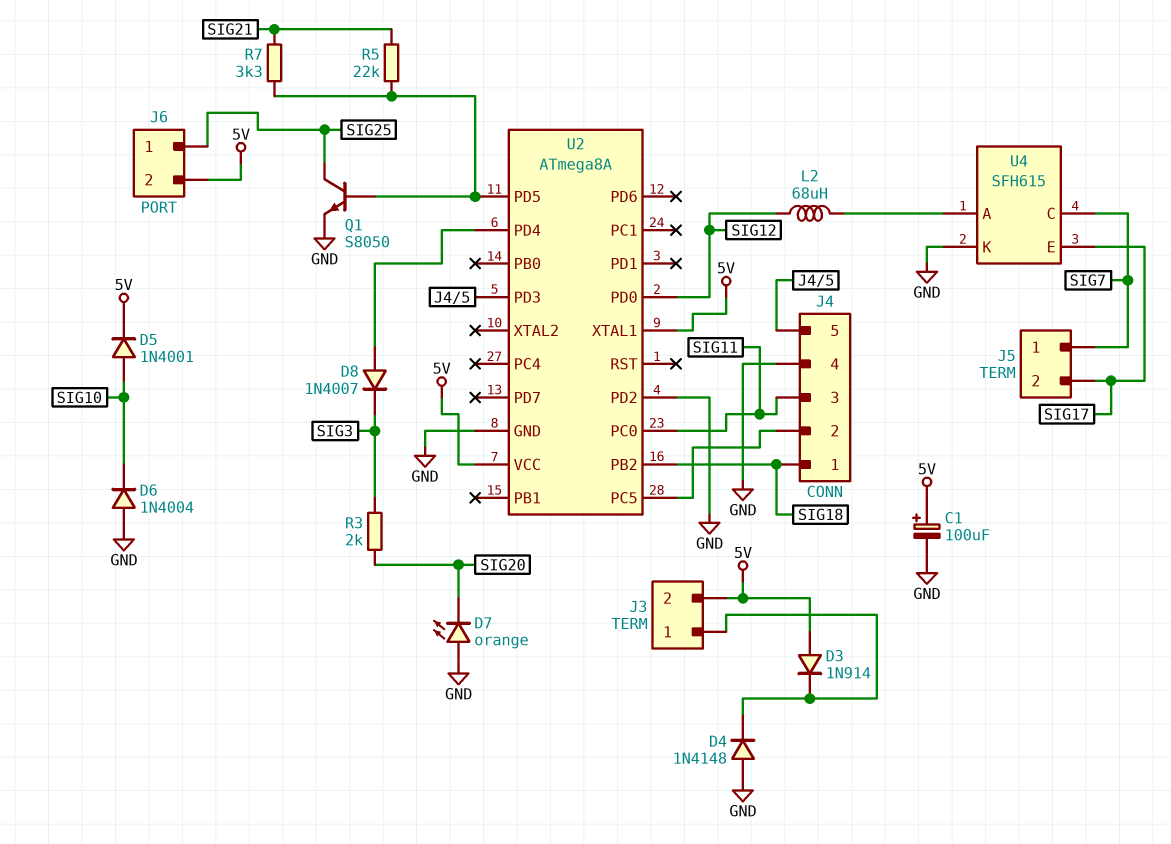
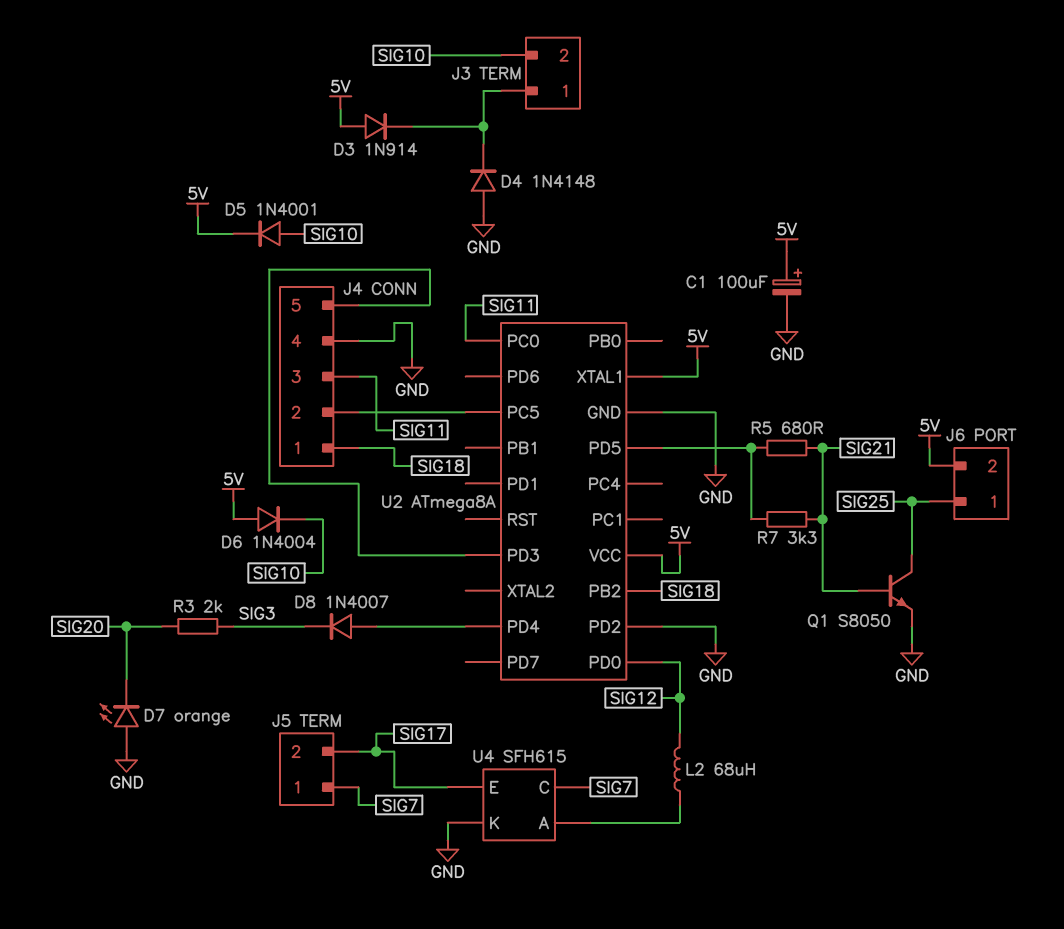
D6: diode 1N4004 (A GND, K SIG10) -> diode 1N4004 (A 5V, K SIG10)
J3 pin 2: 5V -> SIG10
Q1: NPN S8050 (B U2/PD5, C SIG25, E GND) -> NPN S8050 (B SIG21, C SIG25, E GND)
R5: 22k (SIG21, U2/PD5) -> 680 (SIG21, U2/PD5)

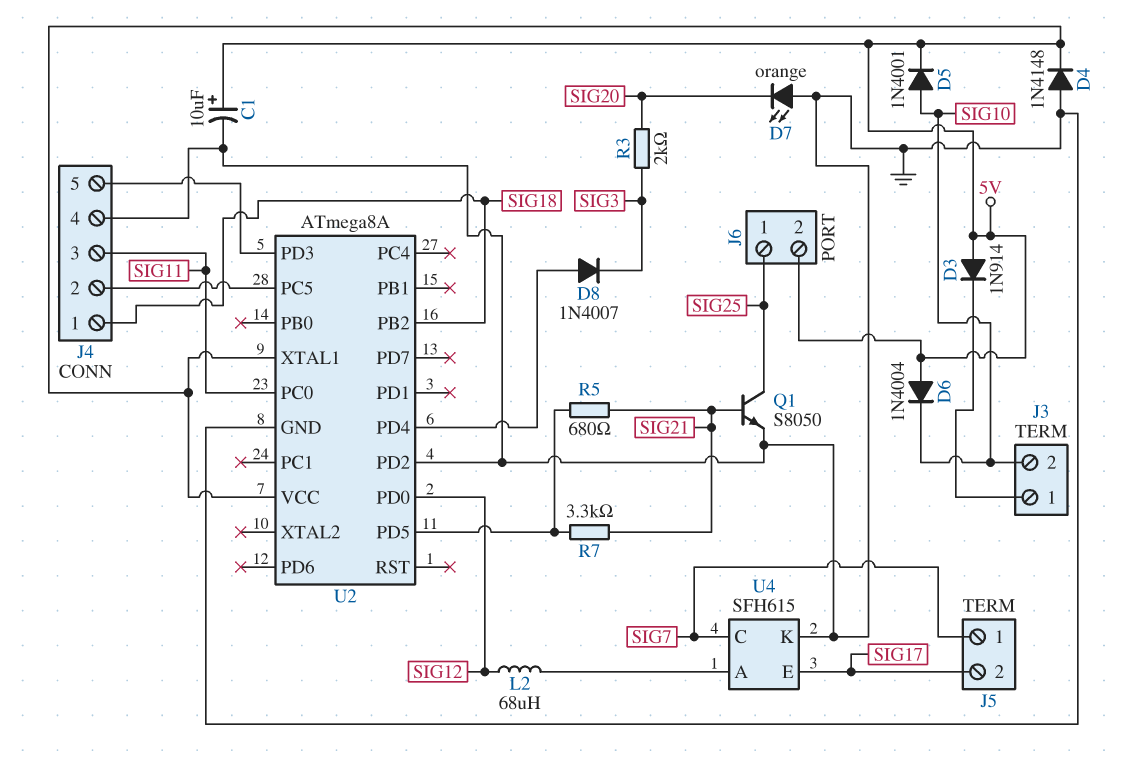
C1: 100uF (plus 5V, minus GND) -> 10uF (plus 5V, minus GND)
D4: diode 1N4148 (A GND, K J3/1) -> diode 1N4148 (A GND, K 5V)

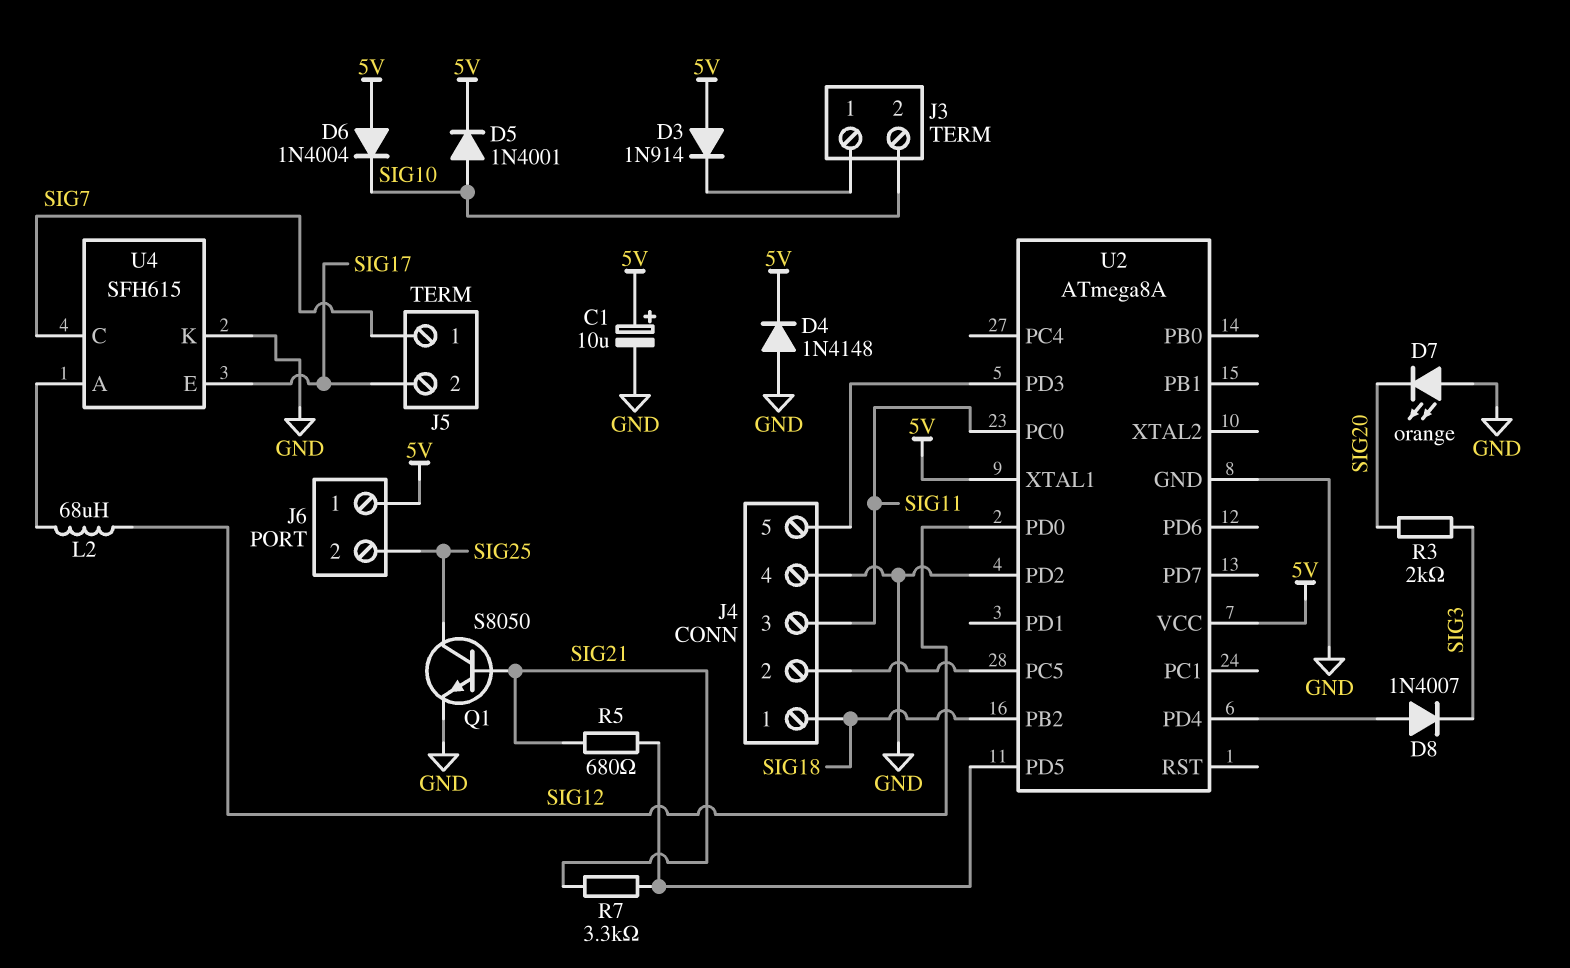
J6 pin 1: SIG25 -> 5V
J6 pin 2: 5V -> SIG25

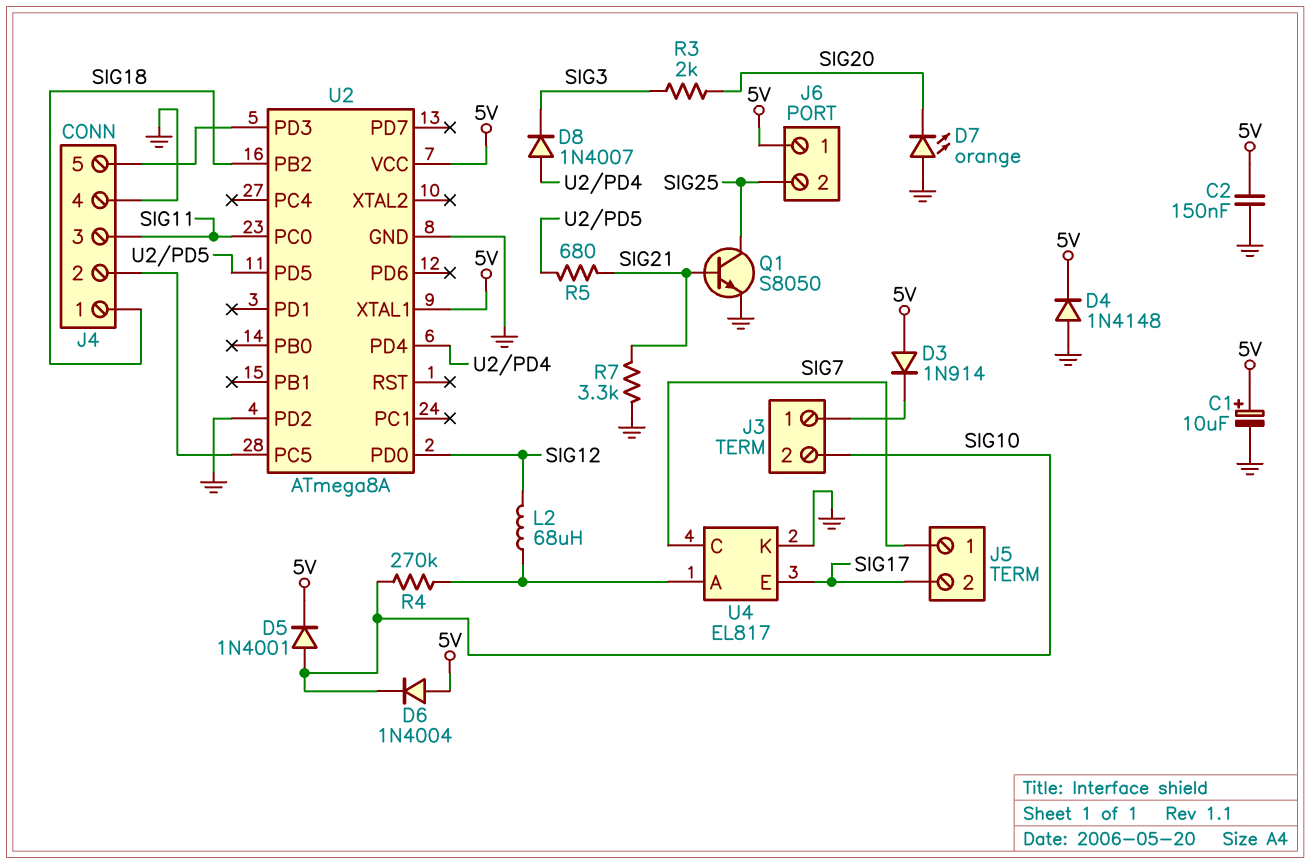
C2: none -> 150nF (5V, GND)
R4: none -> 270k (SIG10, U4/A)
R7: 3.3k (SIG21, U2/PD5) -> 3.3k (GND, SIG21)
U4: SFH615 -> EL817

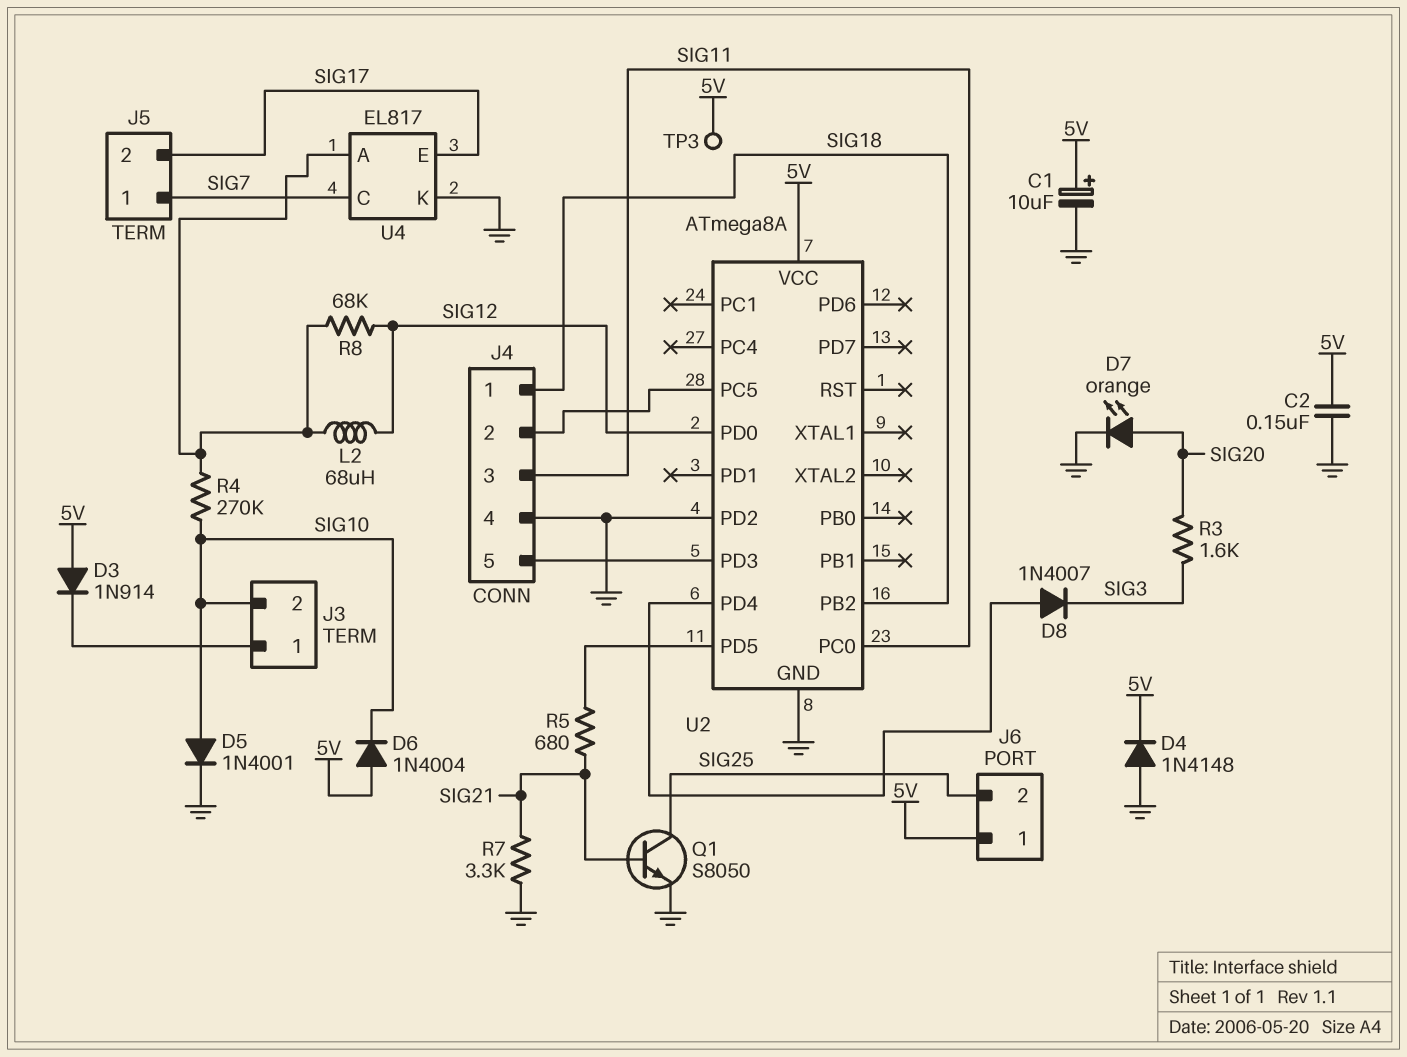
D5: diode 1N4001 (A SIG10, K 5V) -> diode 1N4001 (A SIG10, K GND)
D7: LED orange (A GND, K SIG20) -> LED orange (A SIG20, K GND)
R3: 2k (SIG3, SIG20) -> 1.6k (SIG3, SIG20)
R8: none -> 68k (SIG12, U4/A)
TP3: none -> test point (5V)
U2 pin XTAL1: 5V -> none

